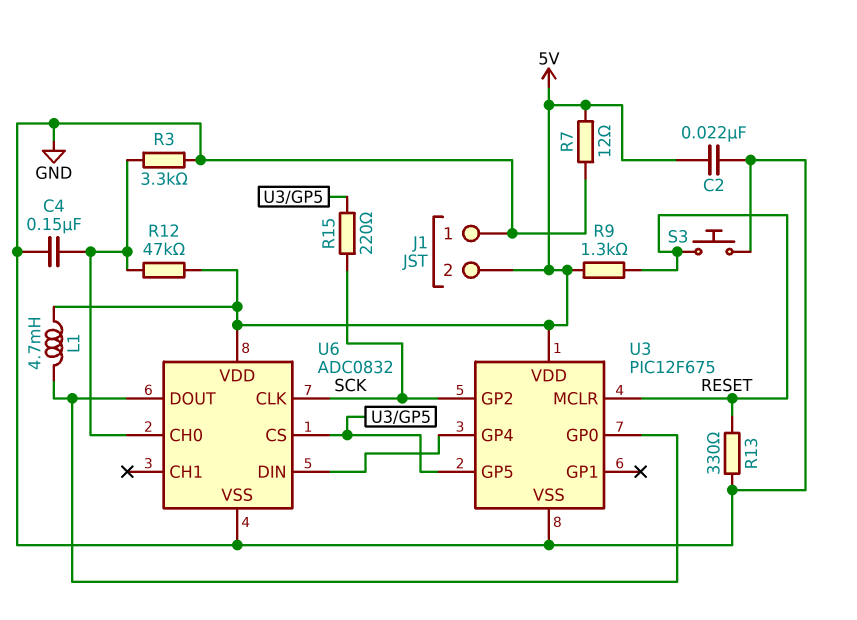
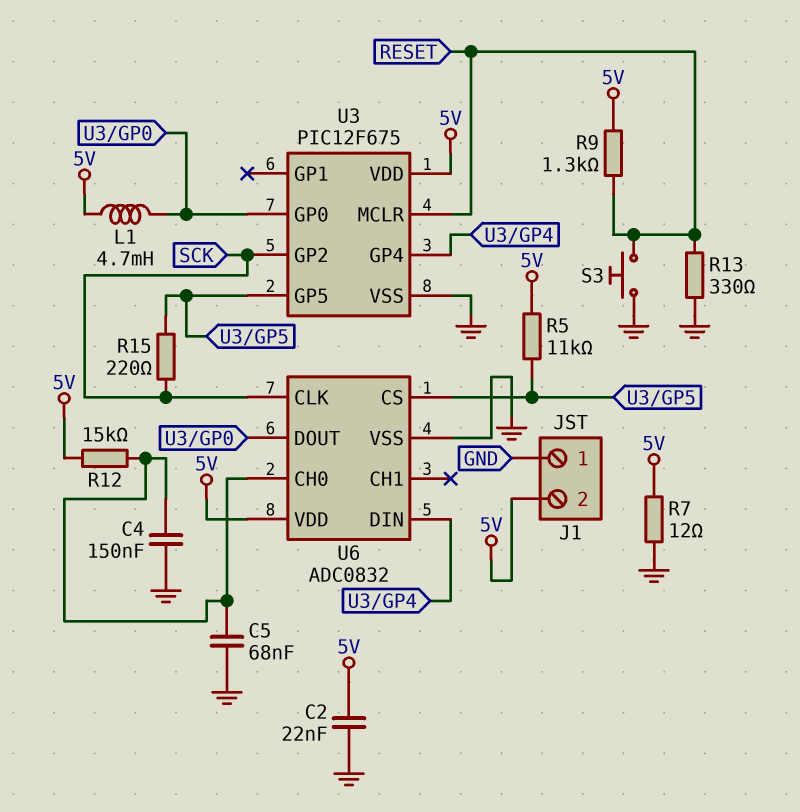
C5: none -> 68nF (GND, U6/CH0)
R3: 3.3k (GND, U6/CH0) -> none
R5: none -> 11k (5V, U3/GP5)
R12: 47k (5V, U6/CH0) -> 15k (5V, U6/CH0)

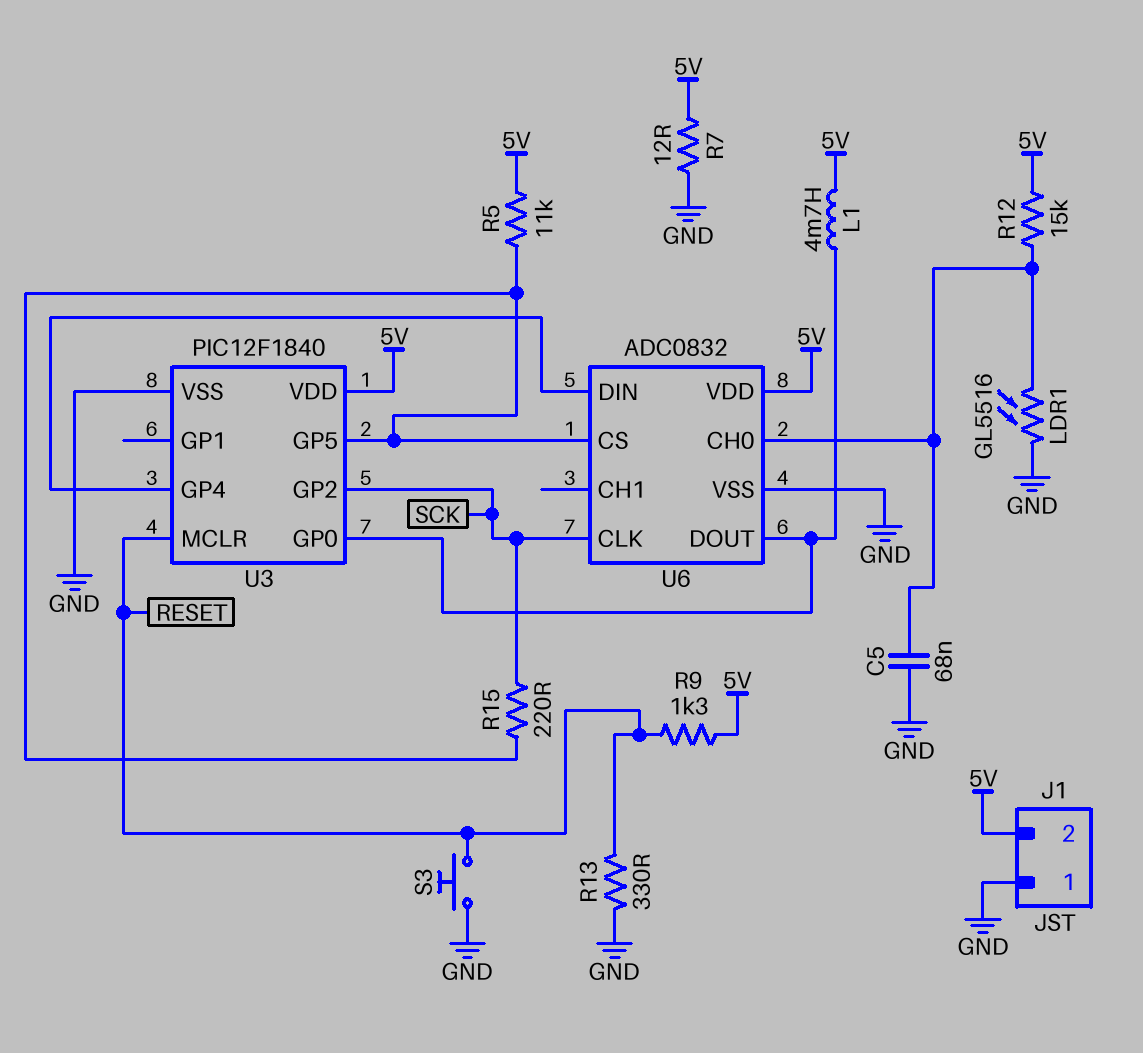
C2: 22nF (5V, GND) -> none
C4: 150nF (GND, U6/CH0) -> none
LDR1: none -> GL5516 (GND, U6/CH0)
U3: PIC12F675 -> PIC12F1840

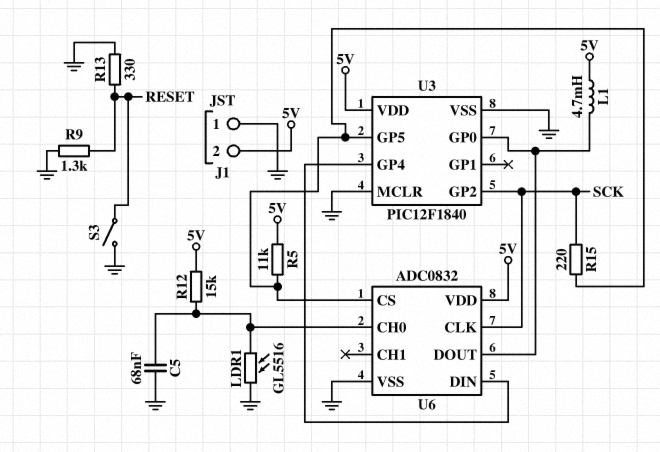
R7: 12 (5V, GND) -> none
R9: 1.3k (5V, RESET) -> 1.3k (GND, RESET)
S3: button (GND, RESET) -> switch (GND, RESET)
U3 pin MCLR: RESET -> GND

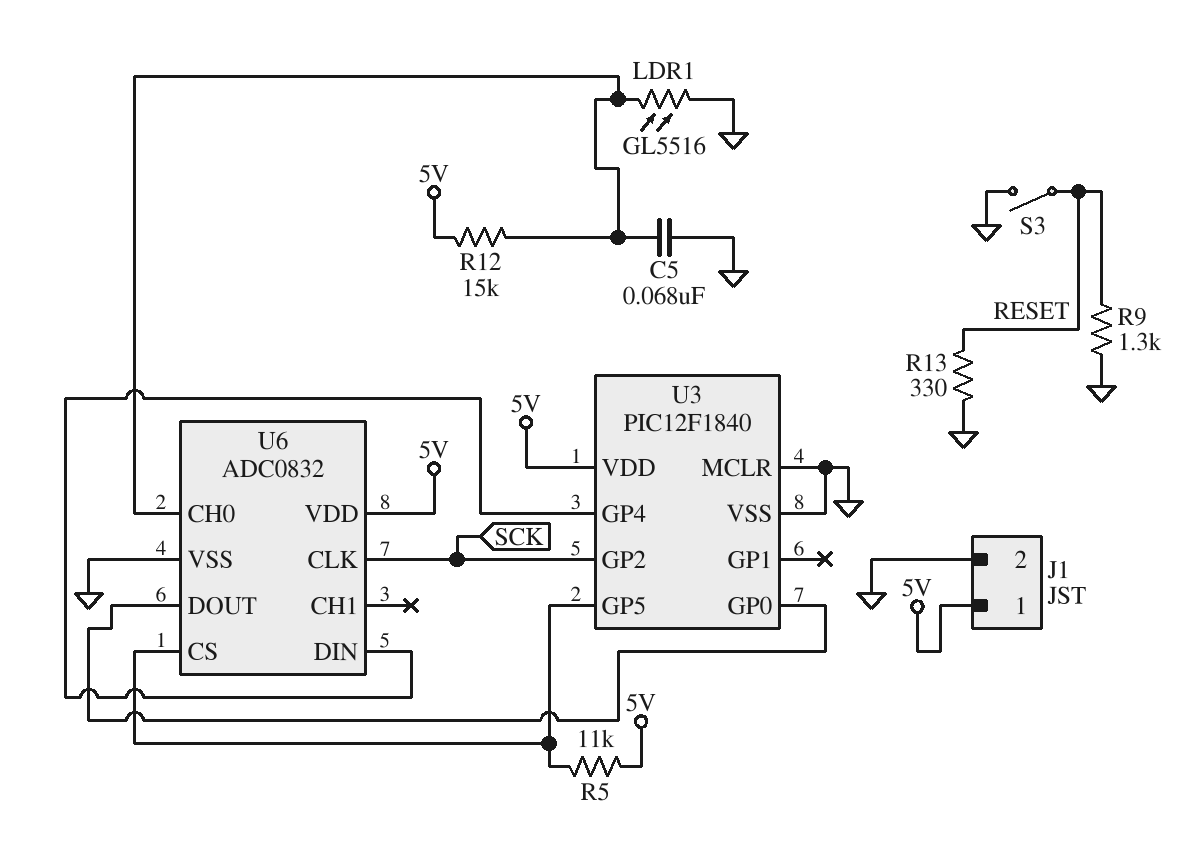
J1 pin 1: GND -> 5V
J1 pin 2: 5V -> GND
L1: 4.7mH (5V, U3/GP0) -> none
R15: 220 (SCK, U3/GP5) -> none

